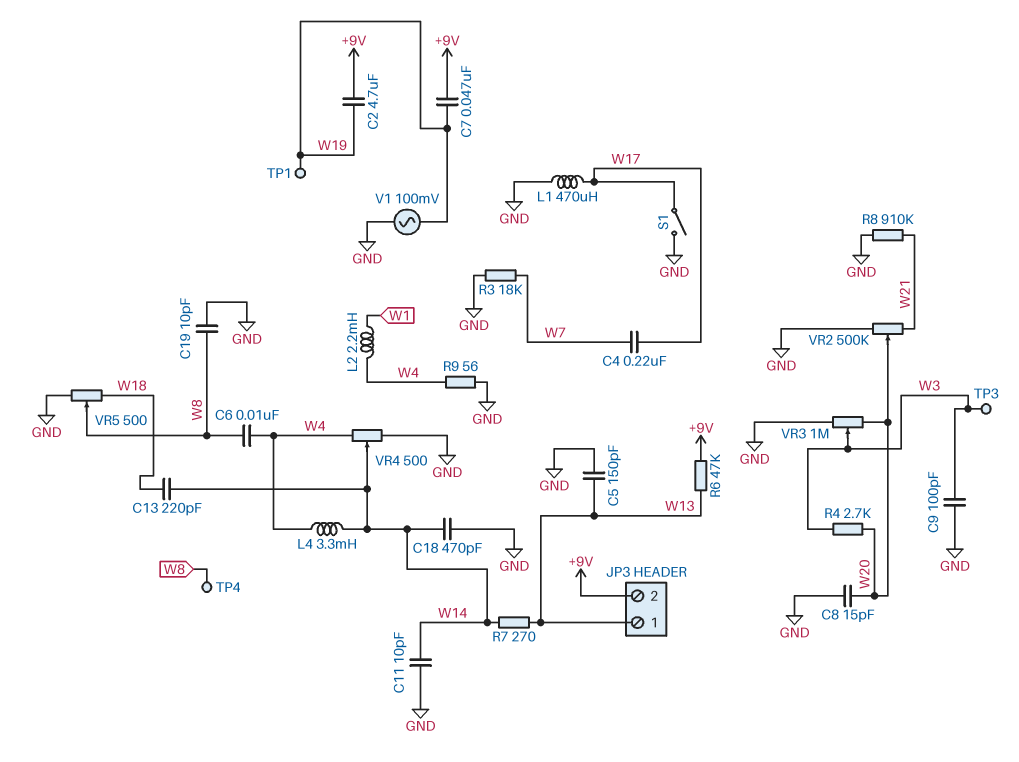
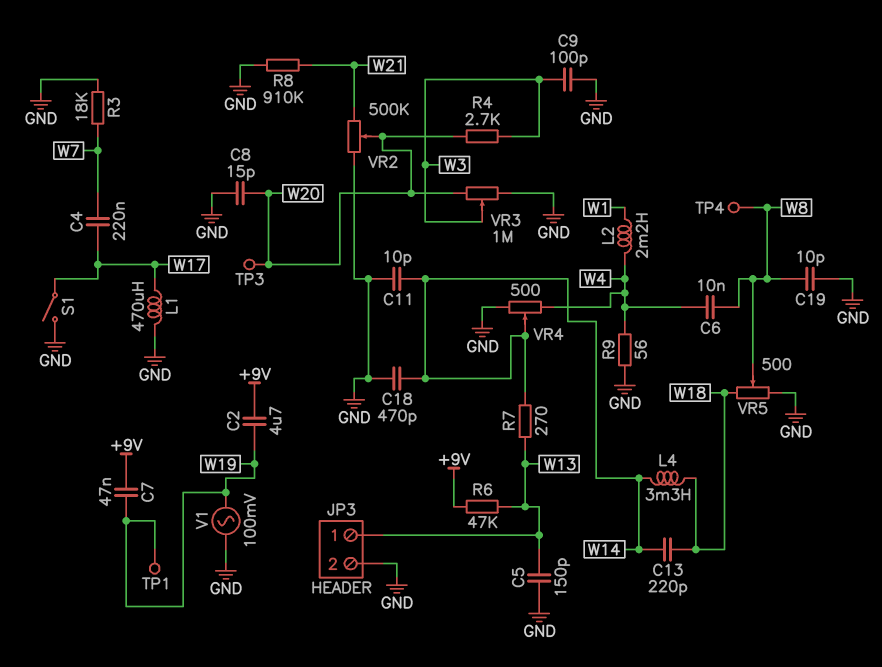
JP3 pin 2: +9V -> GND
L4: 3.3mH (W4, W14) -> 3.3mH (W14, W18)
TP3: test point (W3) -> test point (W20)

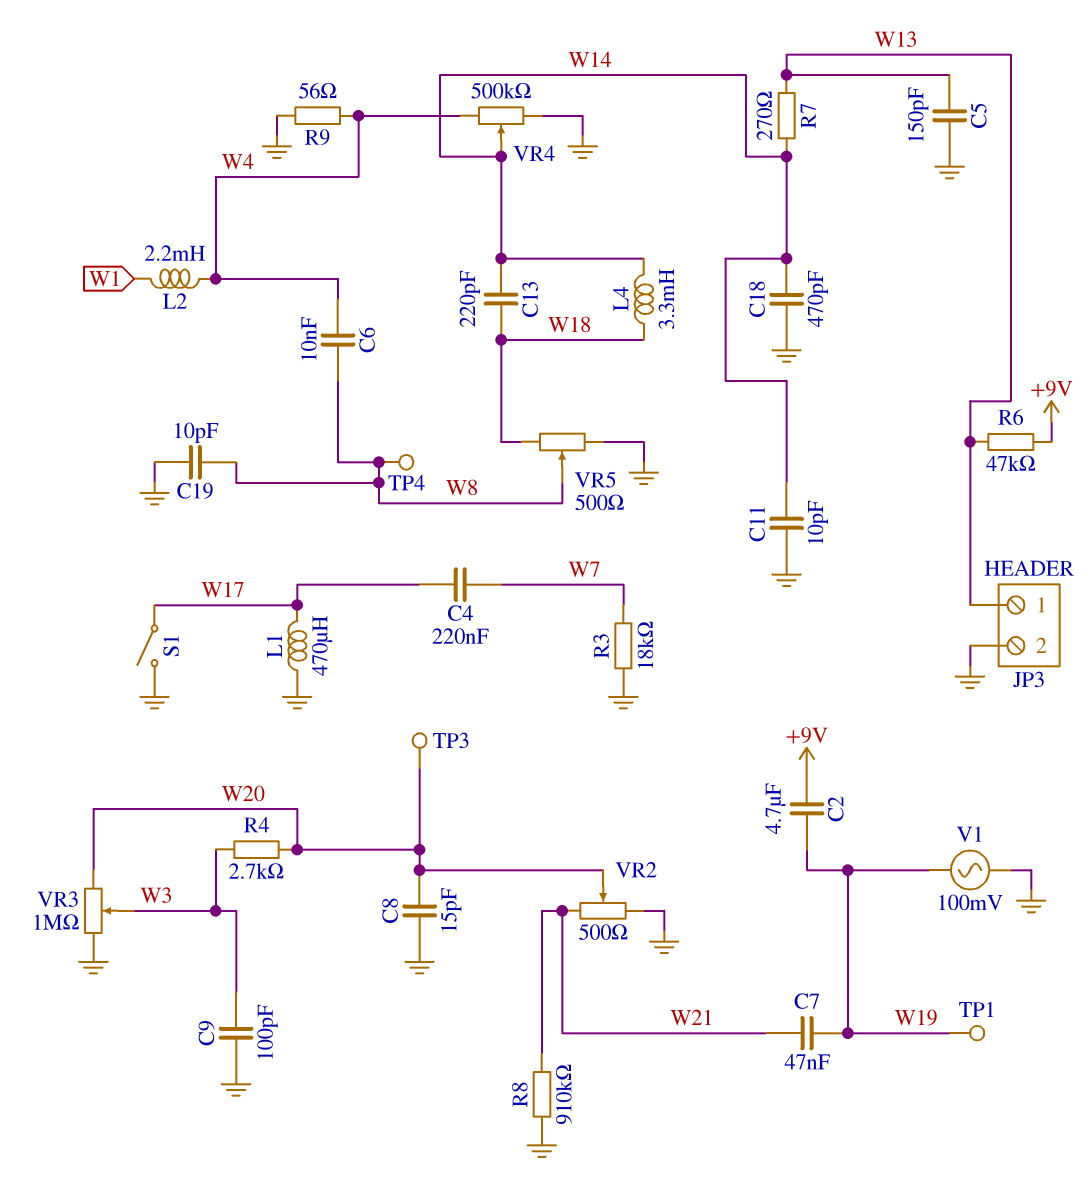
C7: 47nF (+9V, W19) -> 47nF (W19, W21)
VR2: 500k (GND, W21, wiper W20) -> 500 (GND, W21, wiper W20)
VR4: 500 (GND, W4, wiper W14) -> 500k (GND, W4, wiper W14)

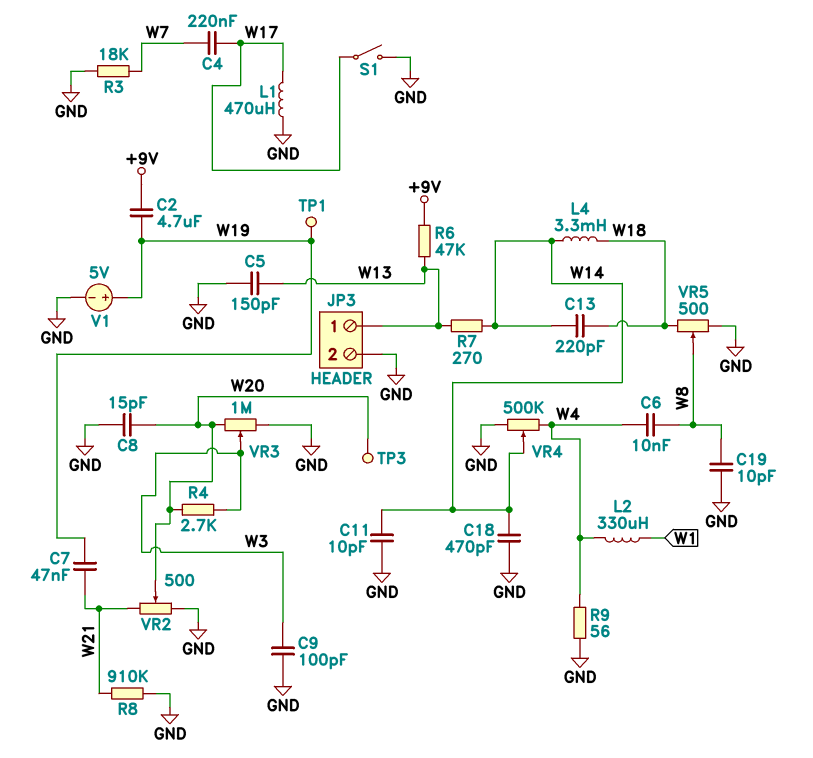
L2: 2.2mH (W1, W4) -> 330uH (W1, W4)
TP4: test point (W8) -> none
V1: AC 100mV (GND, W19) -> 5V (plus W19, minus GND)

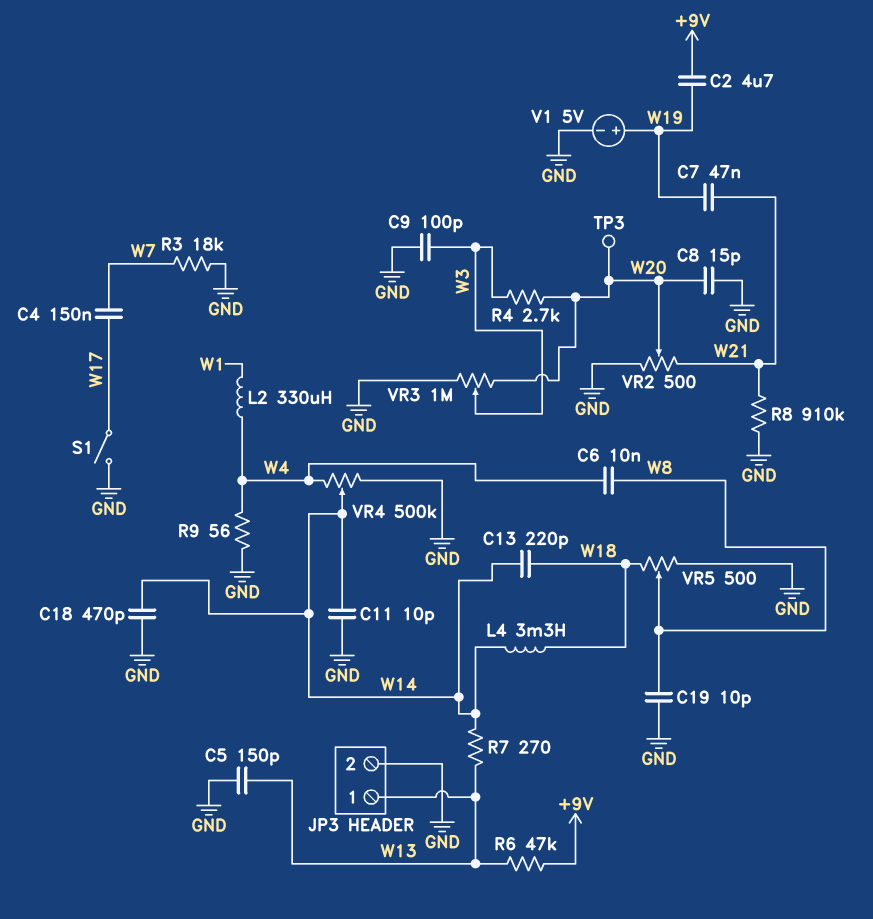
C4: 220nF (W7, W17) -> 150nF (W7, W17)
L1: 470uH (GND, W17) -> none
TP1: test point (W19) -> none

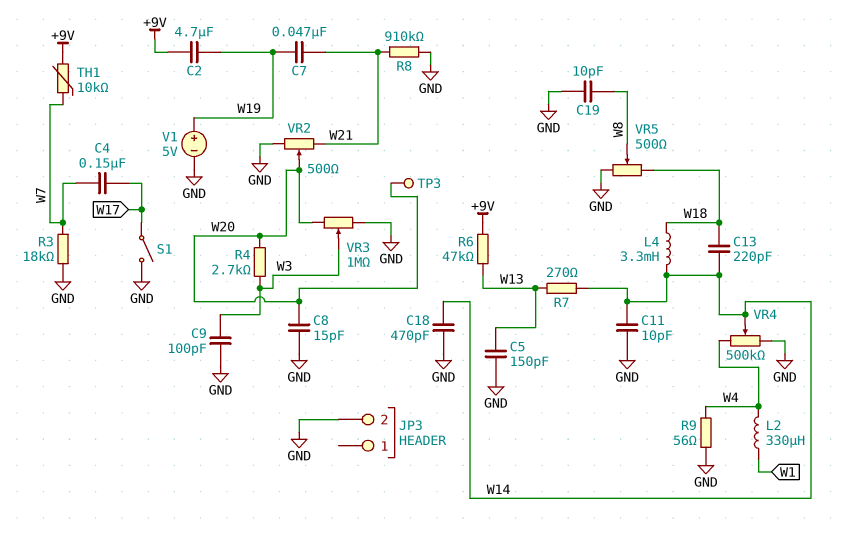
C6: 10nF (W4, W8) -> none
JP3 pin 1: W13 -> none
TH1: none -> 10k (+9V, W7)

